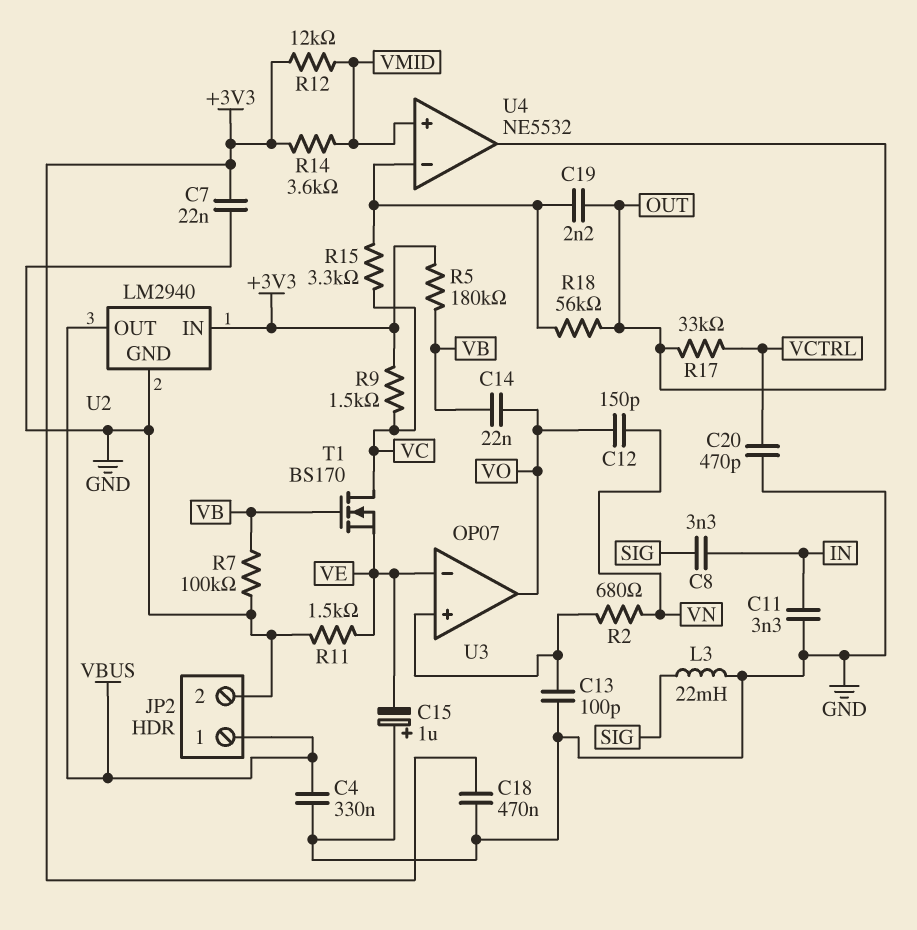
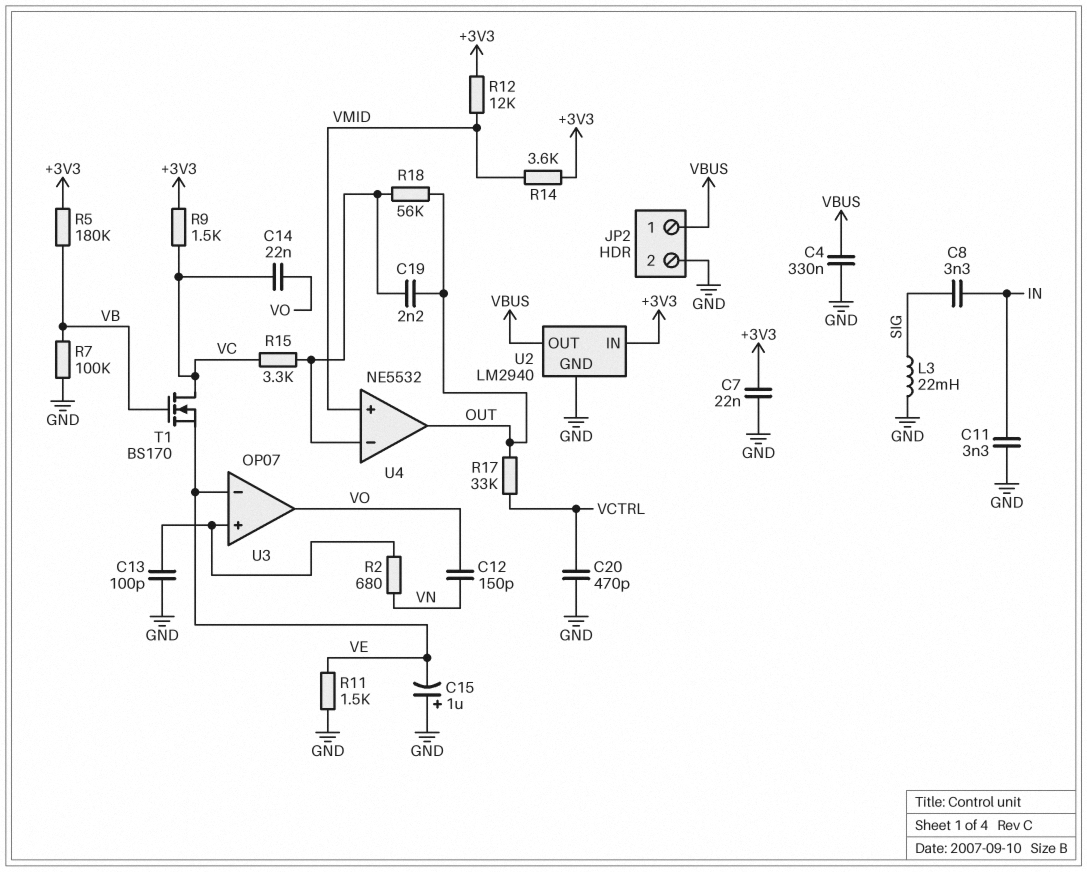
C14: 22nF (VB, VO) -> 22nF (VC, VO)
C18: 470nF (+3V3, GND) -> none

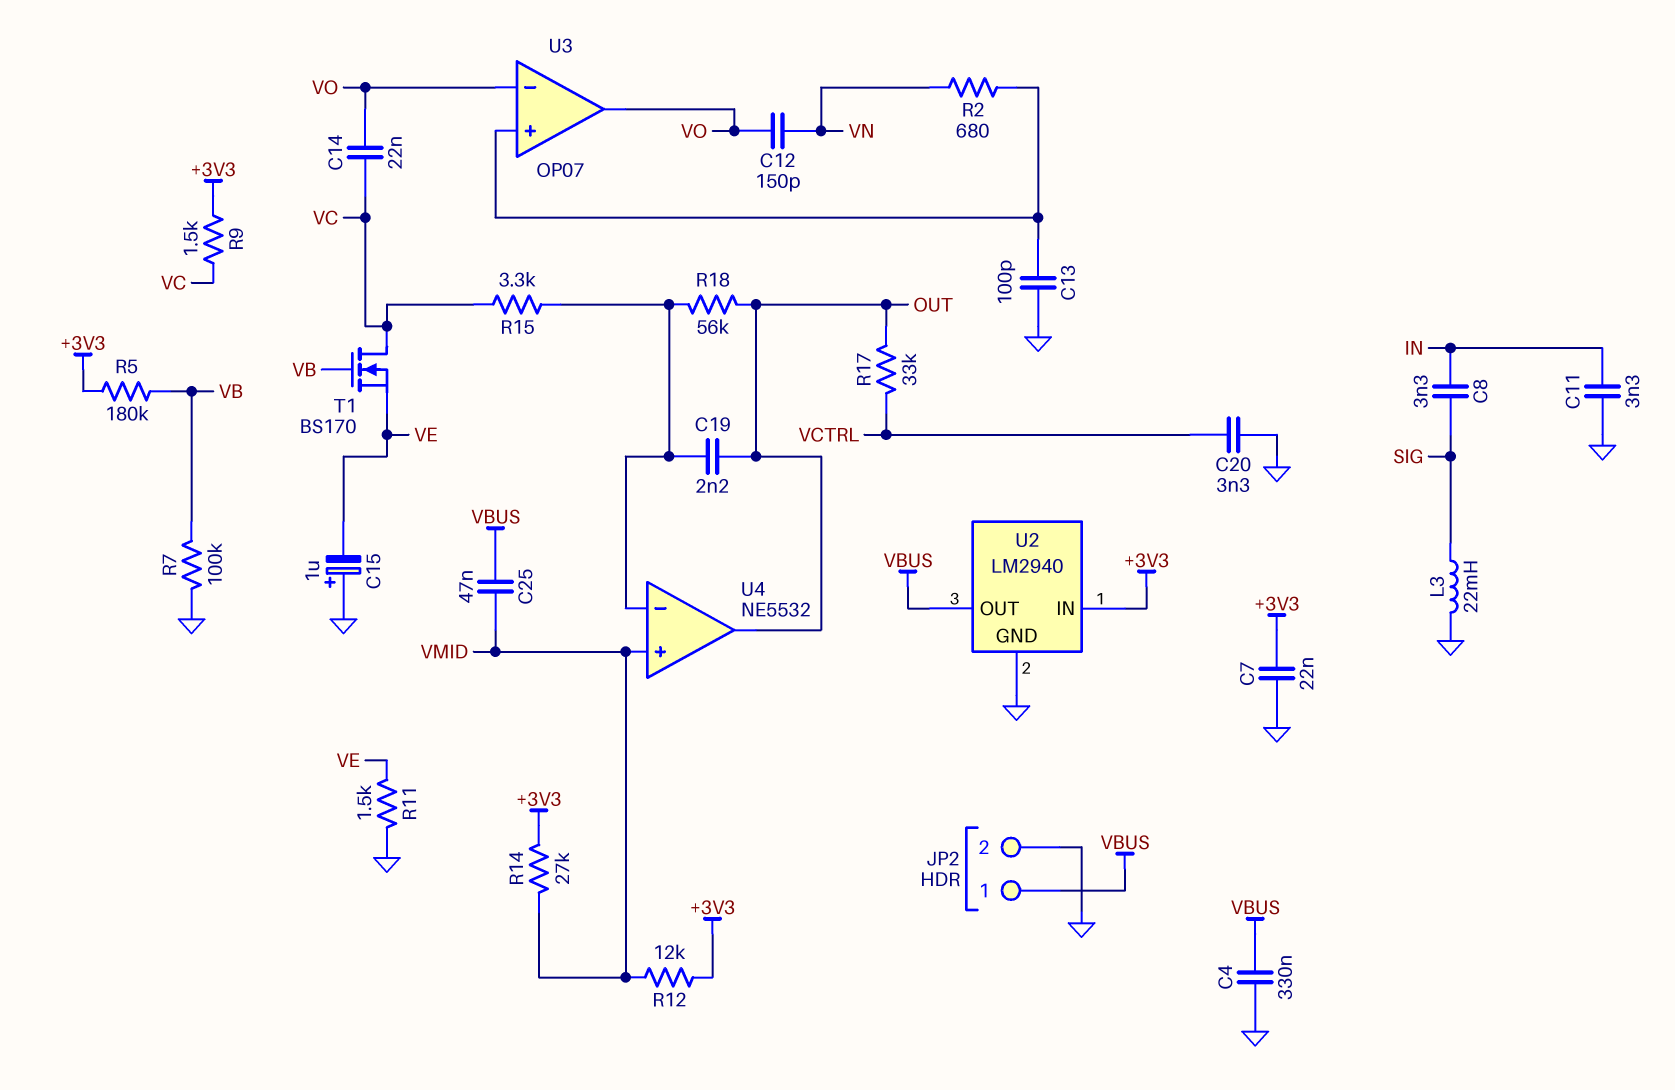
C20: 470pF (GND, VCTRL) -> 3.3nF (GND, VCTRL)
C25: none -> 47nF (VBUS, VMID)
R14: 3.6k (+3V3, VMID) -> 27k (+3V3, VMID)
U3 pin in-: VE -> VO

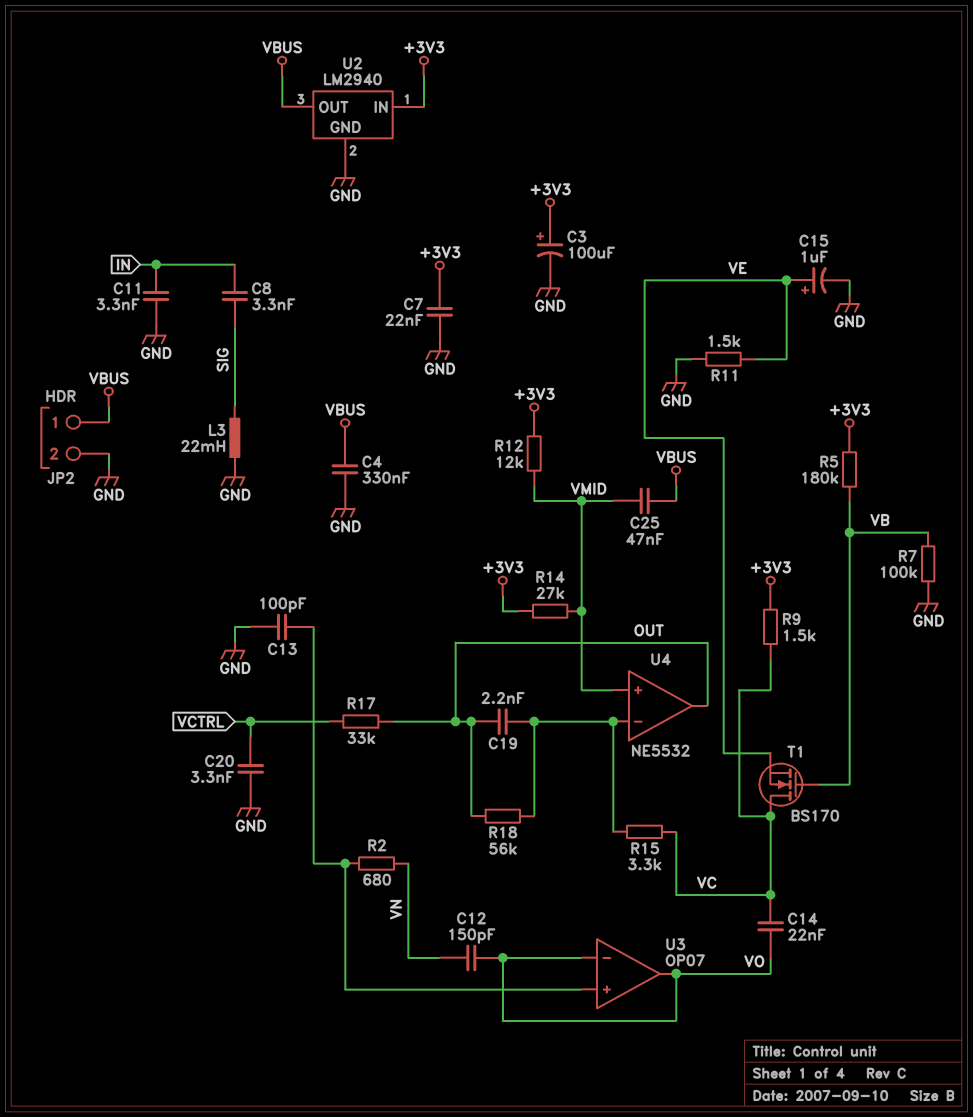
C3: none -> 100uF (plus +3V3, minus GND)
C15: 1uF (plus GND, minus VE) -> 1uF (plus VE, minus GND)

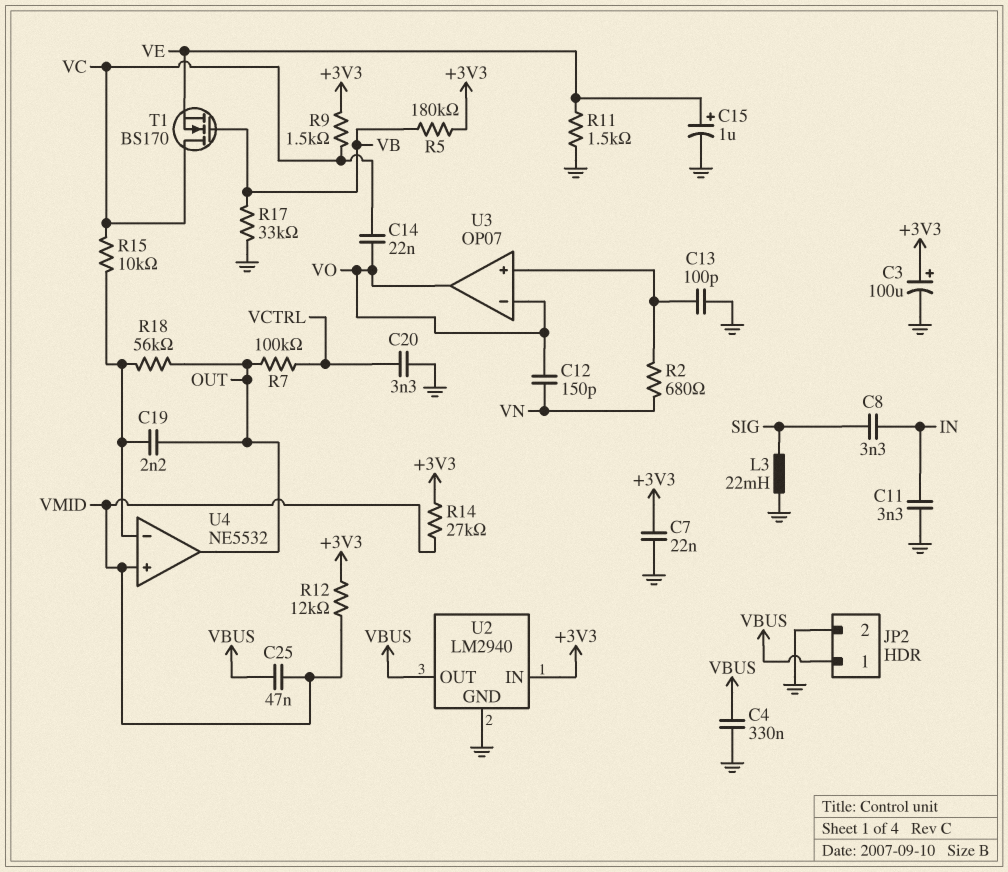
R7: 100k (GND, VB) -> 100k (OUT, VCTRL)
R15: 3.3k (U4/in-, VC) -> 10k (U4/in-, VC)
R17: 33k (OUT, VCTRL) -> 33k (GND, VB)

